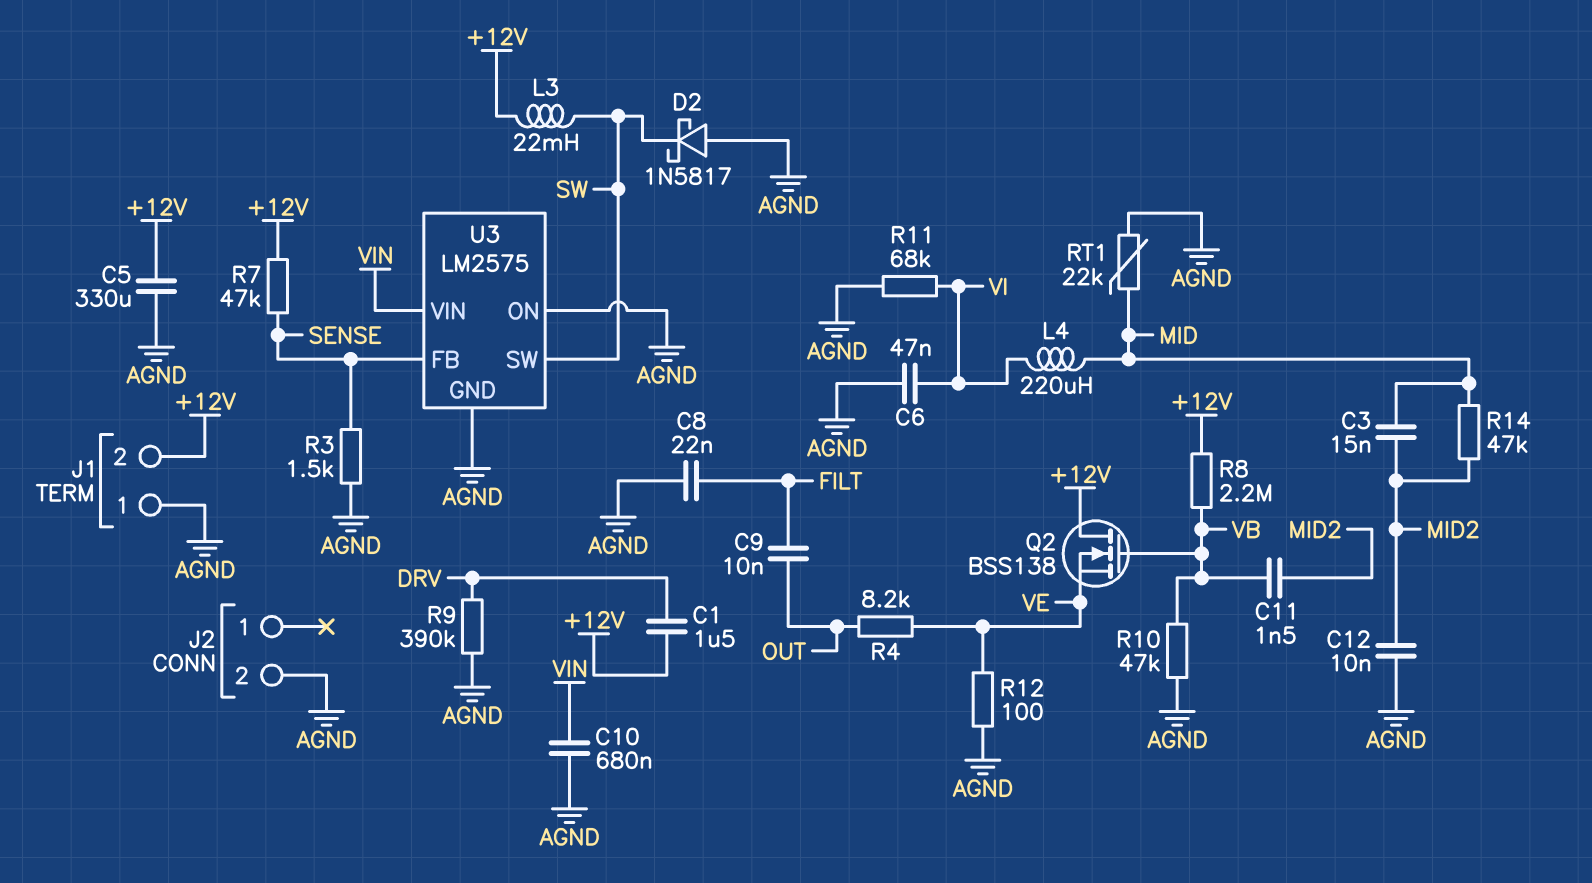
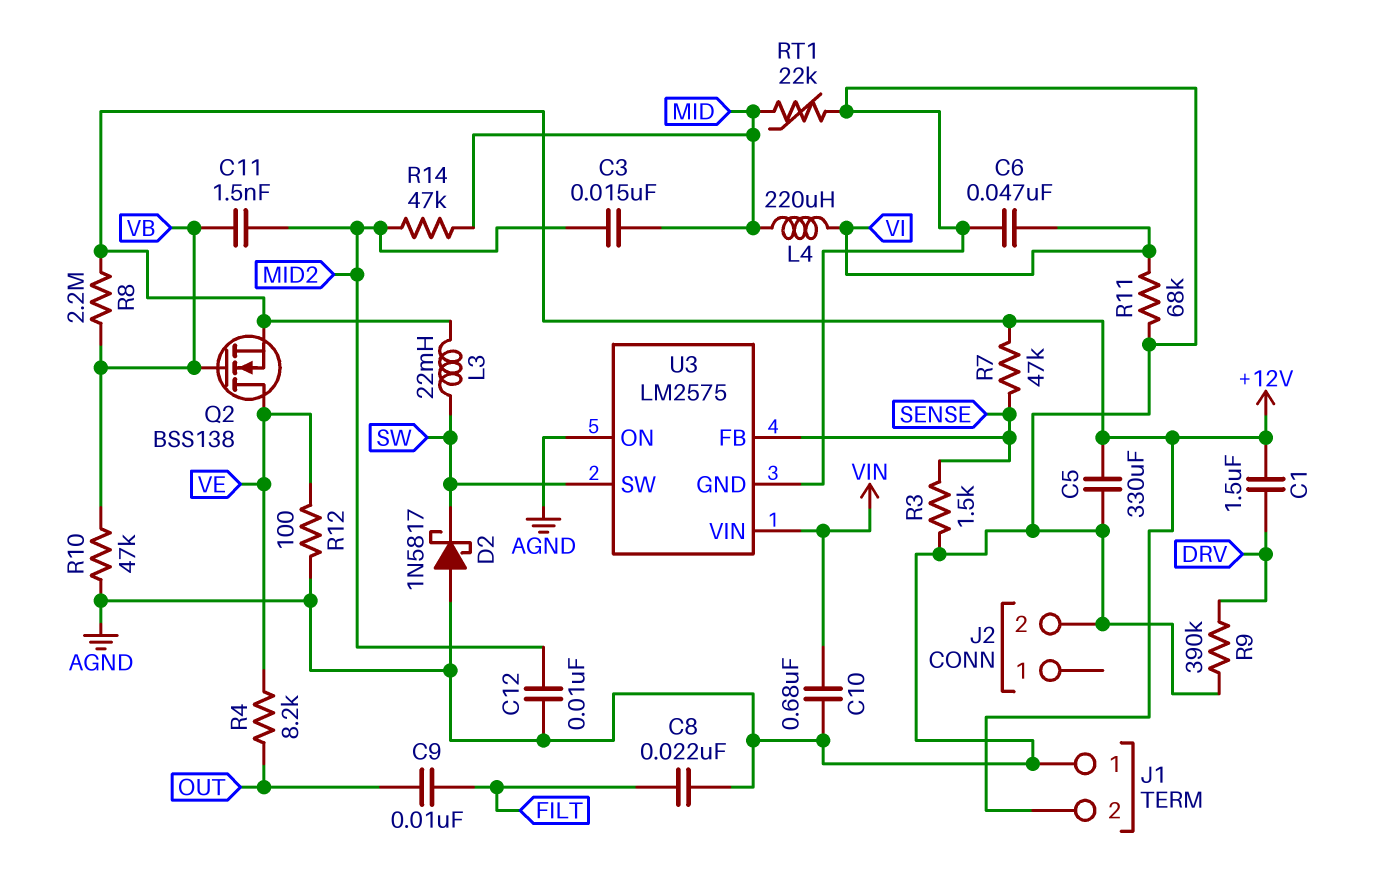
Q2: NMOS BSS138 (G VB, D +12V, S VE) -> NMOS BSS138 (G VB, D VE, S +12V)

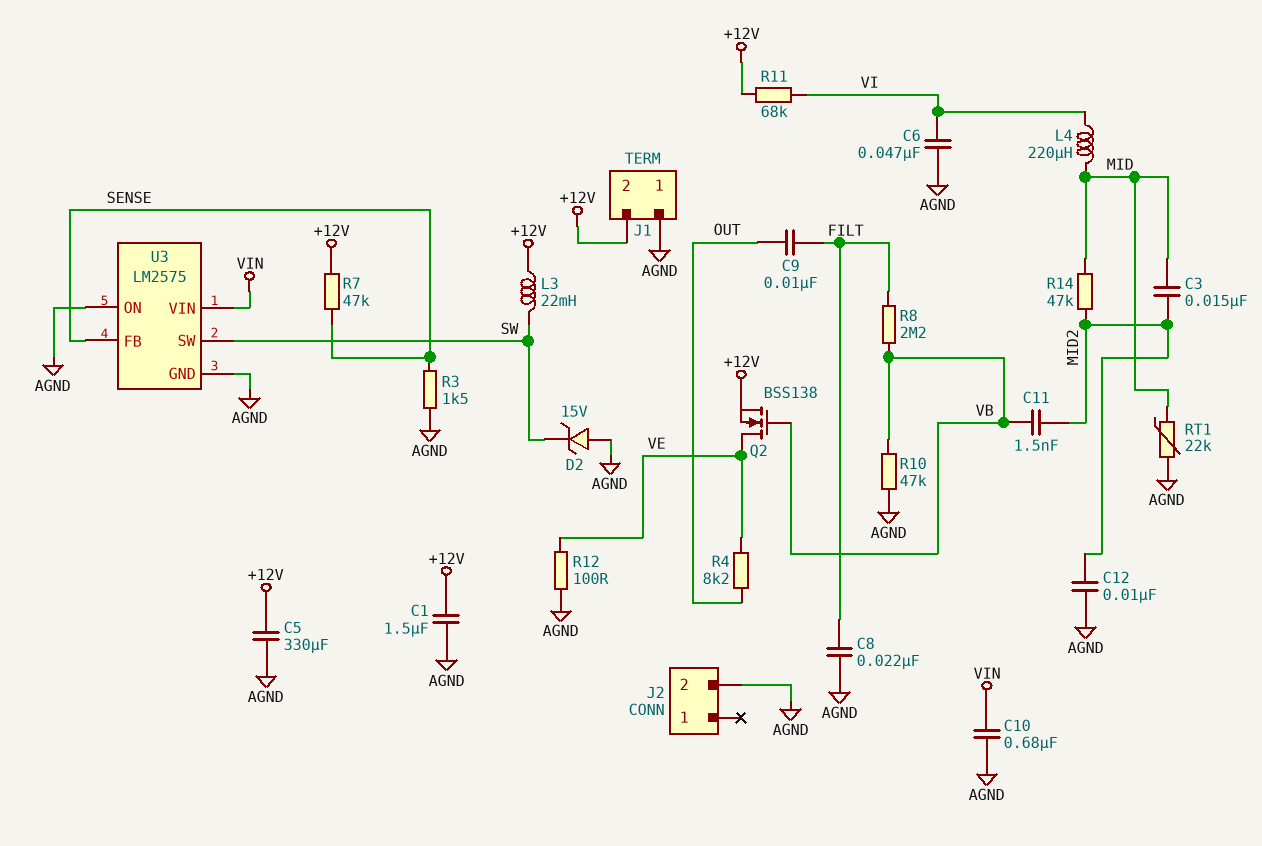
C1: 1.5uF (+12V, DRV) -> 1.5uF (+12V, AGND)
D2: schottky 1N5817 (A AGND, K SW) -> zener 15V (A AGND, K SW)
R8: 2.2M (+12V, VB) -> 2.2M (FILT, VB)
R9: 390k (AGND, DRV) -> none
R11: 68k (AGND, VI) -> 68k (+12V, VI)

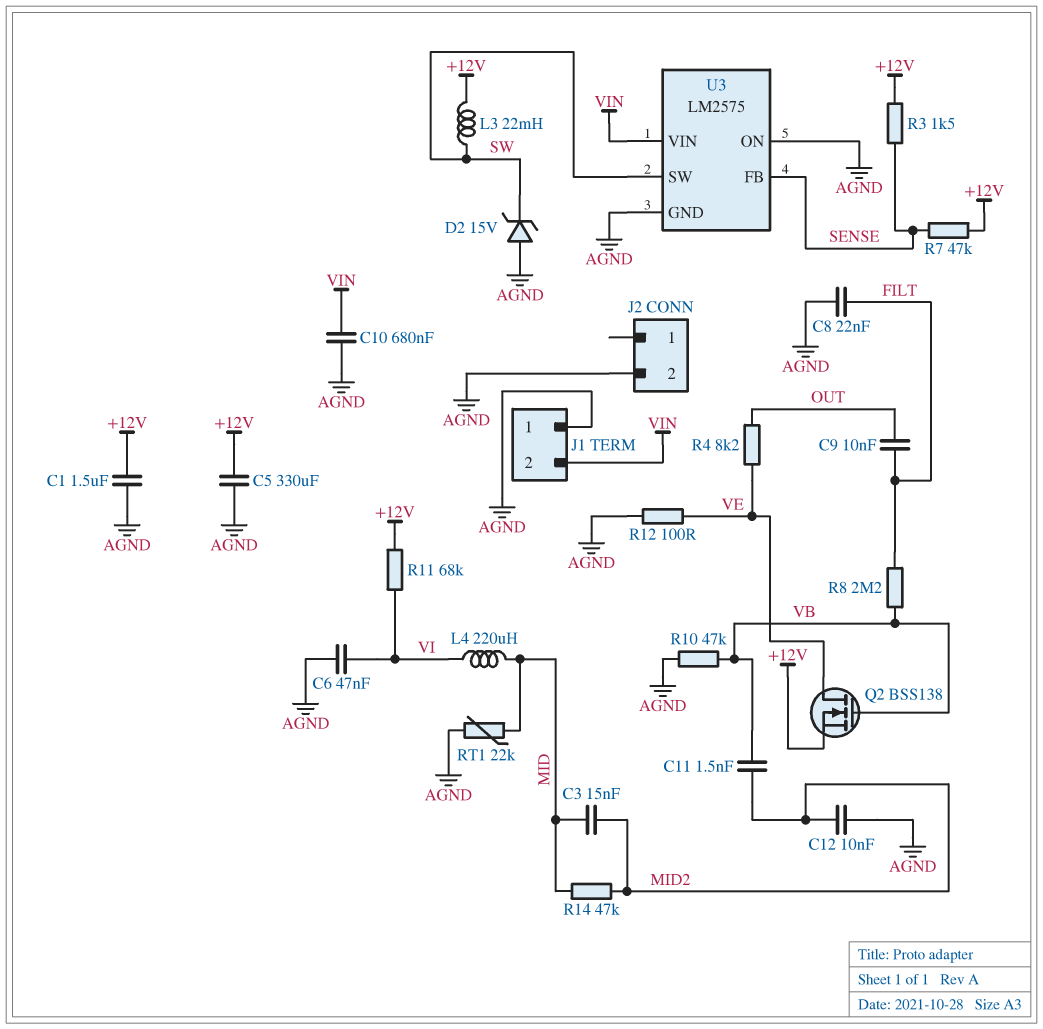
J1 pin 2: +12V -> VIN
R3: 1.5k (AGND, SENSE) -> 1.5k (+12V, SENSE)

